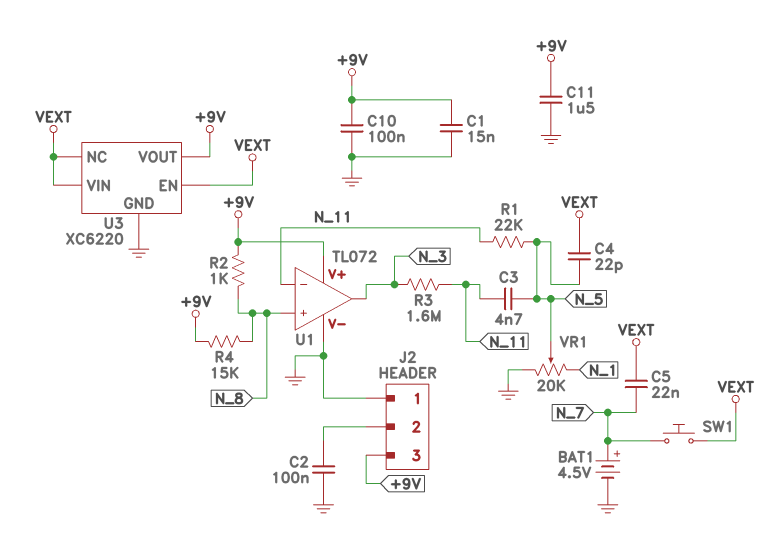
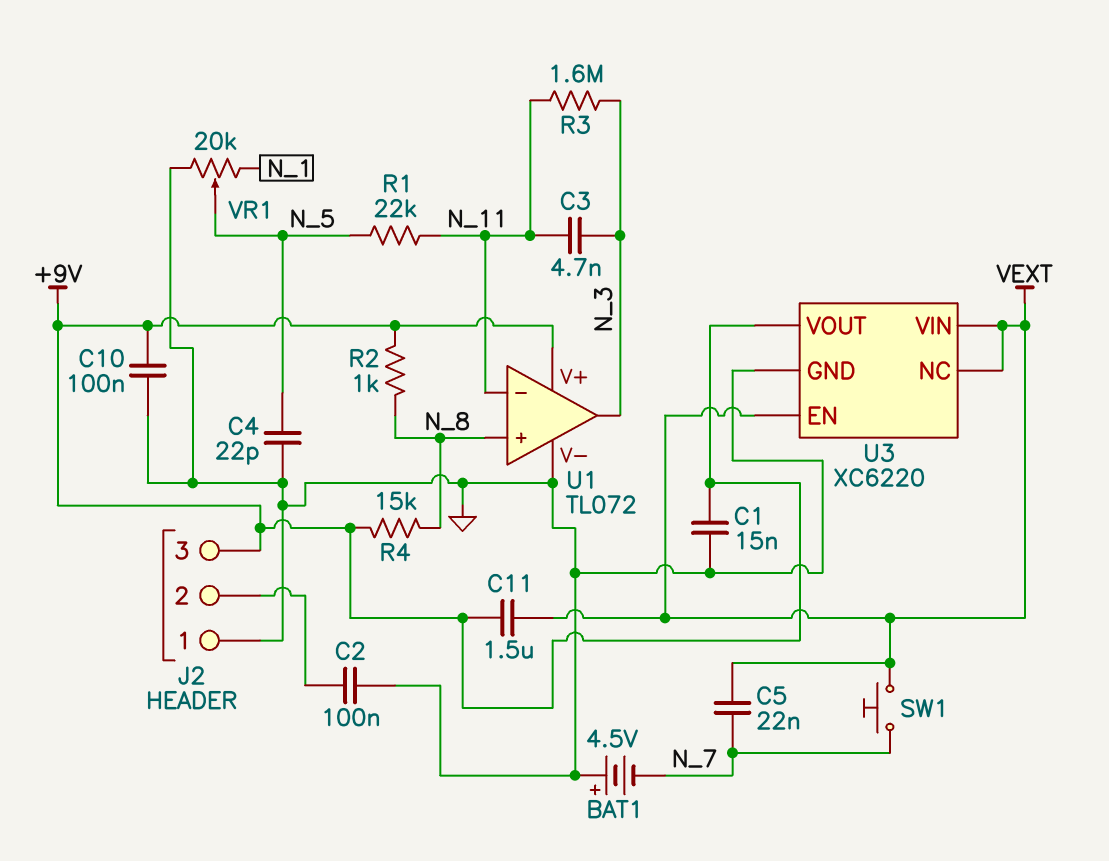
BAT1: 4.5V (plus N_7, minus GND) -> 4.5V (plus GND, minus N_7)
C3: 4.7nF (N_5, N_11) -> 4.7nF (N_3, N_11)
C4: 22pF (N_5, VEXT) -> 22pF (GND, N_5)
C11: 1.5uF (+9V, GND) -> 1.5uF (+9V, VEXT)

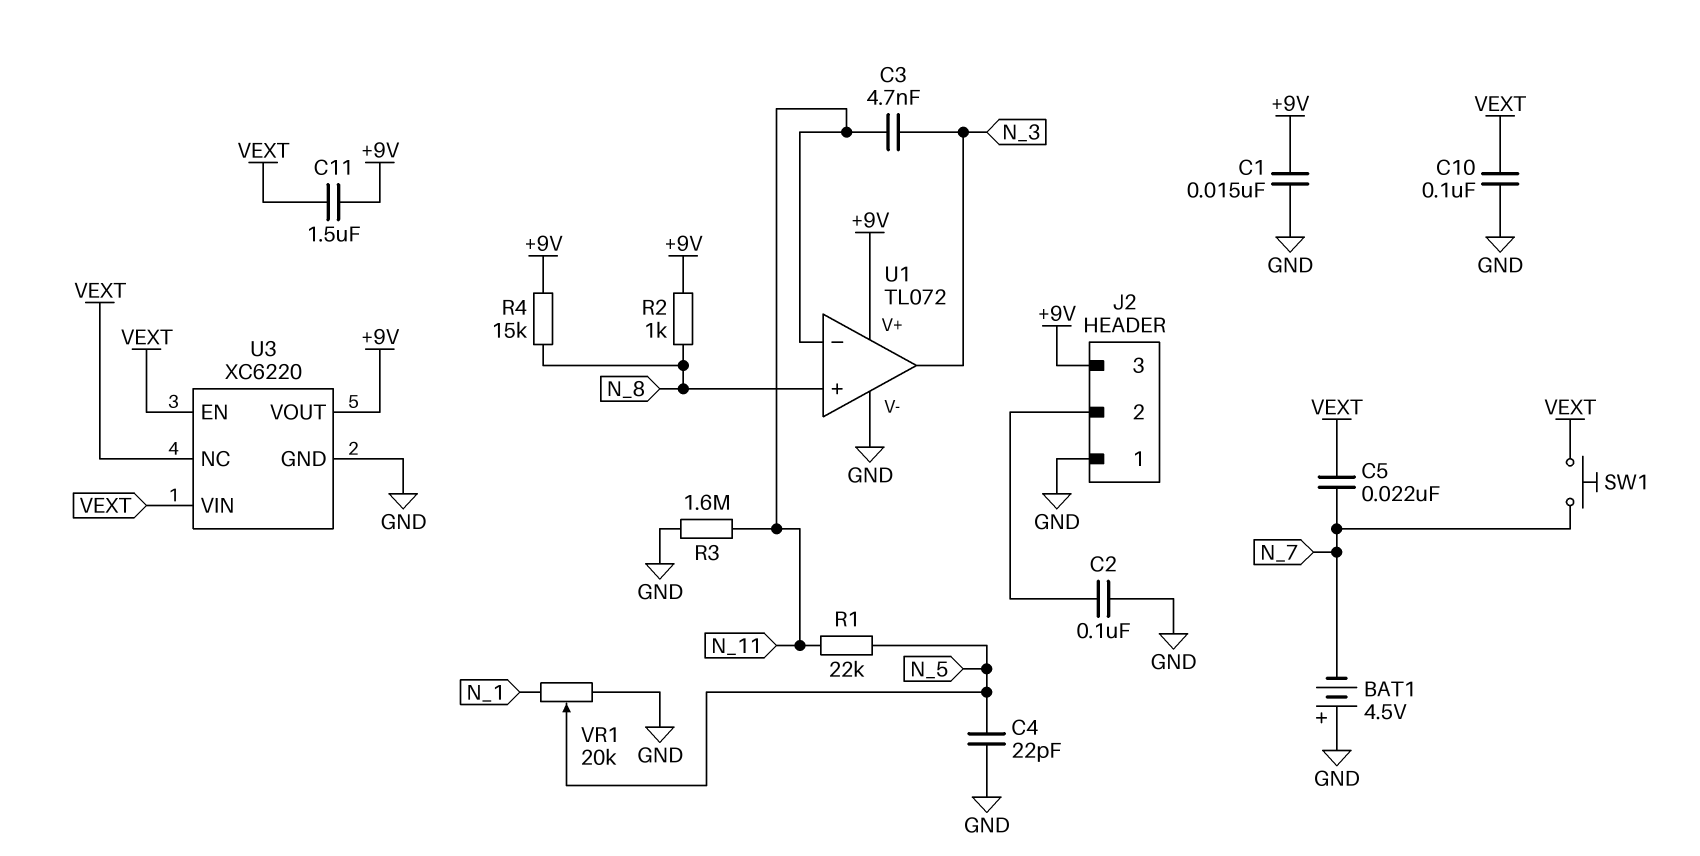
C10: 100nF (+9V, GND) -> 100nF (GND, VEXT)
R3: 1.6M (N_3, N_11) -> 1.6M (GND, N_11)

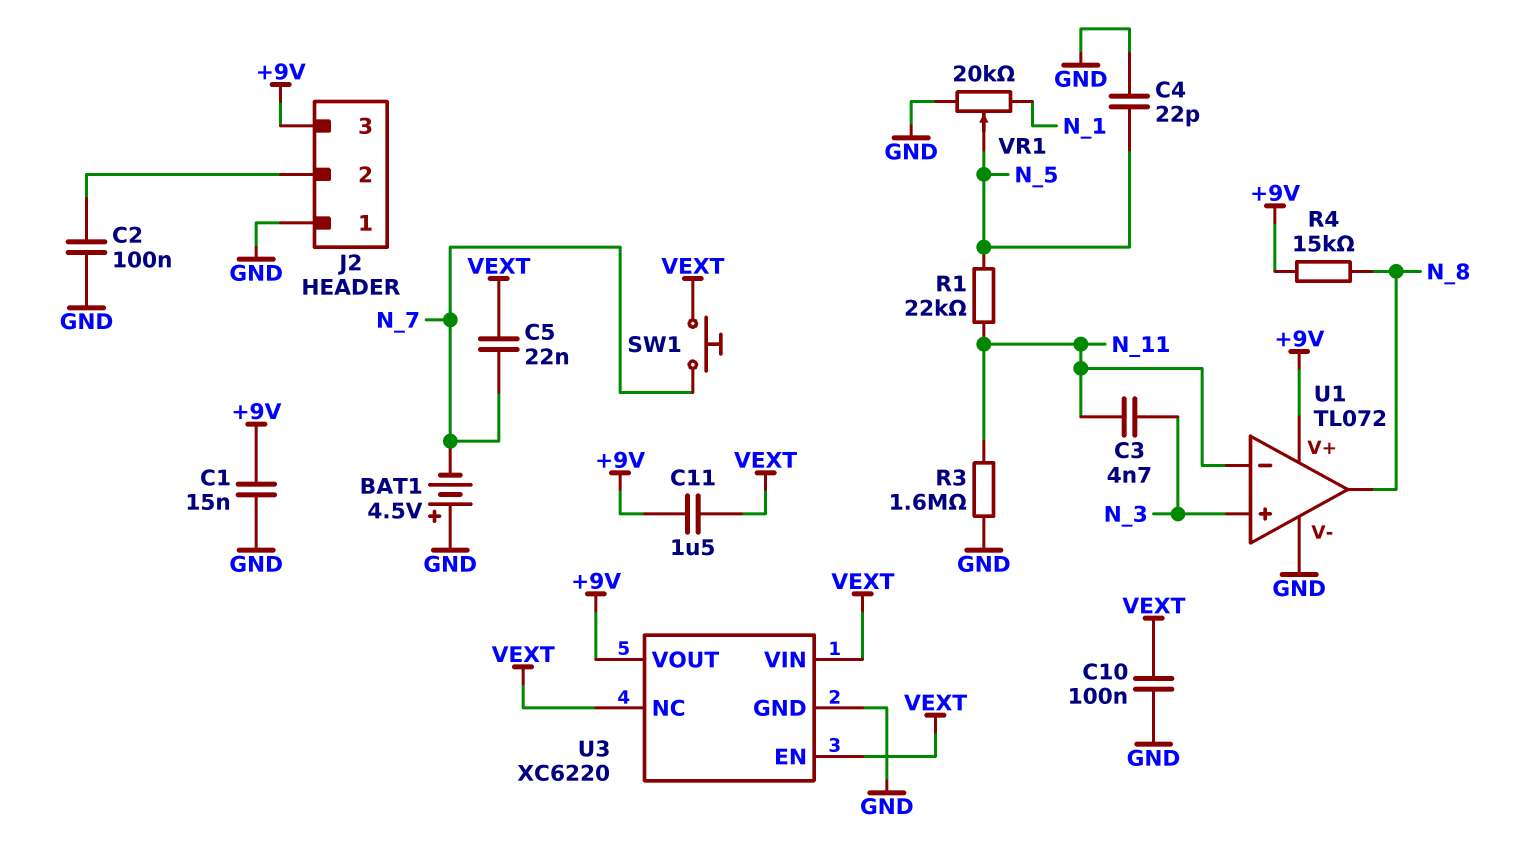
R2: 1k (+9V, N_8) -> none
U1 pin in+: N_8 -> N_3
U1 pin out: N_3 -> N_8

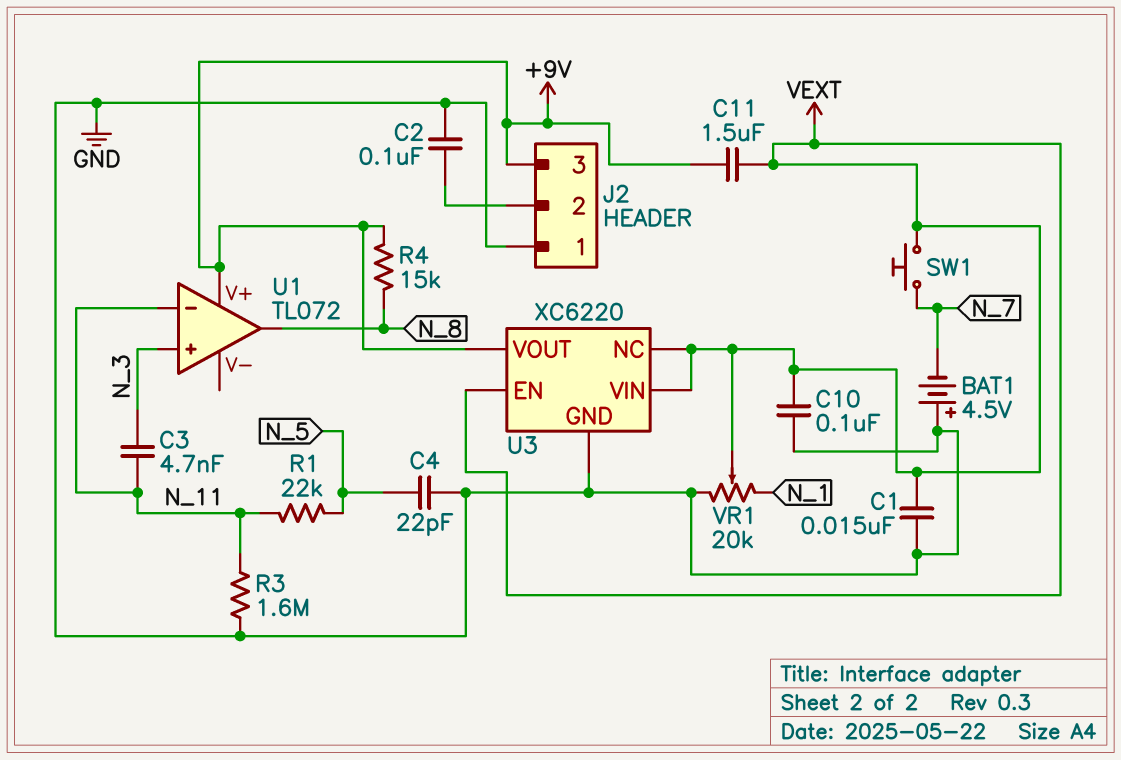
C1: 15nF (+9V, GND) -> 15nF (GND, VEXT)
C5: 22nF (N_7, VEXT) -> none
U1 pin V-: GND -> none
VR1: 20k (GND, N_1, wiper N_5) -> 20k (GND, N_1, wiper VEXT)

